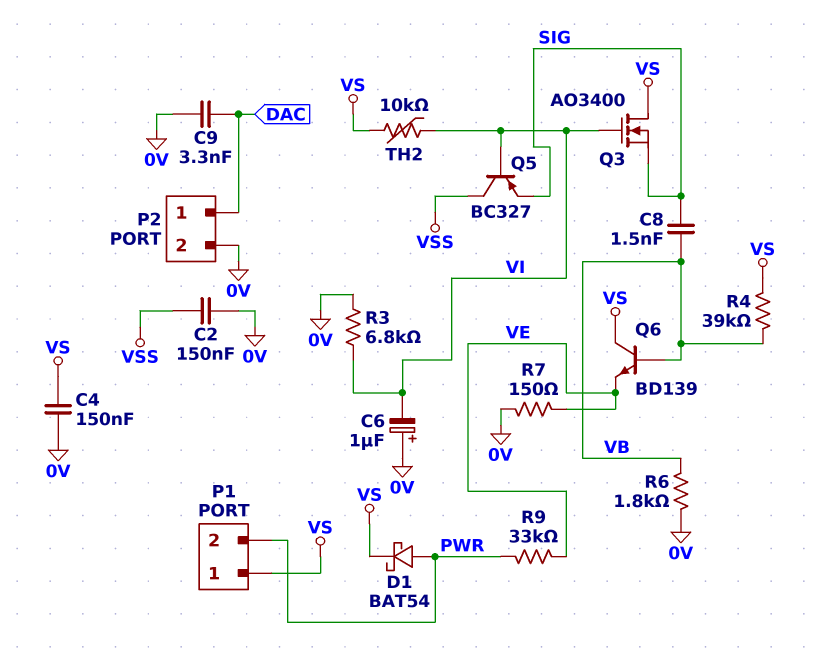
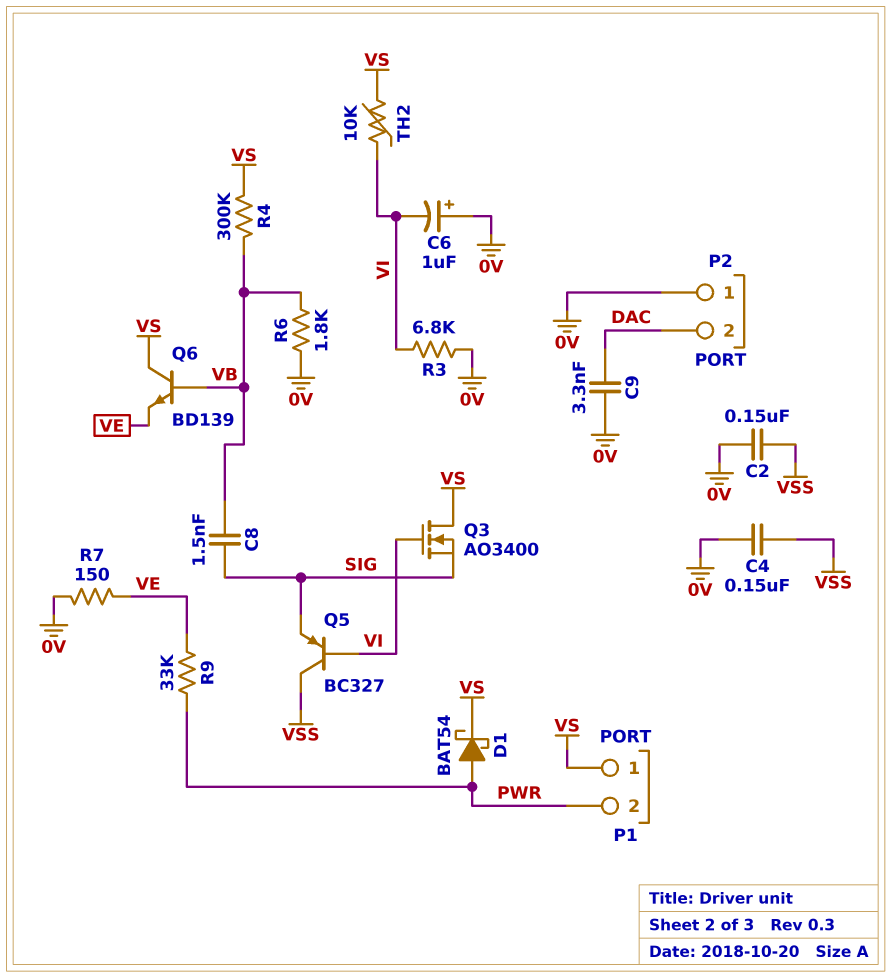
C4: 150nF (0V, VS) -> 150nF (0V, VSS)
P2 pin 1: DAC -> 0V
P2 pin 2: 0V -> DAC
R4: 39k (VB, VS) -> 300k (VB, VS)

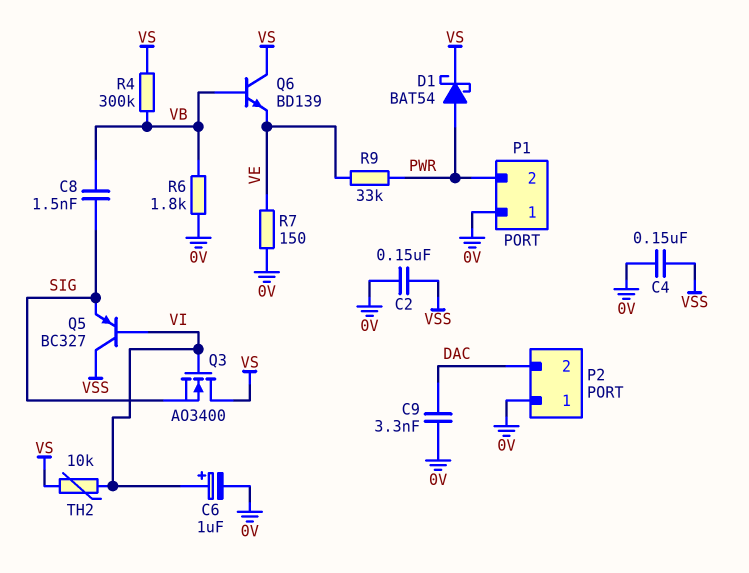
C6: 1uF (plus 0V, minus VI) -> 1uF (plus VI, minus 0V)
P1 pin 1: VS -> 0V
R3: 6.8k (0V, VI) -> none

